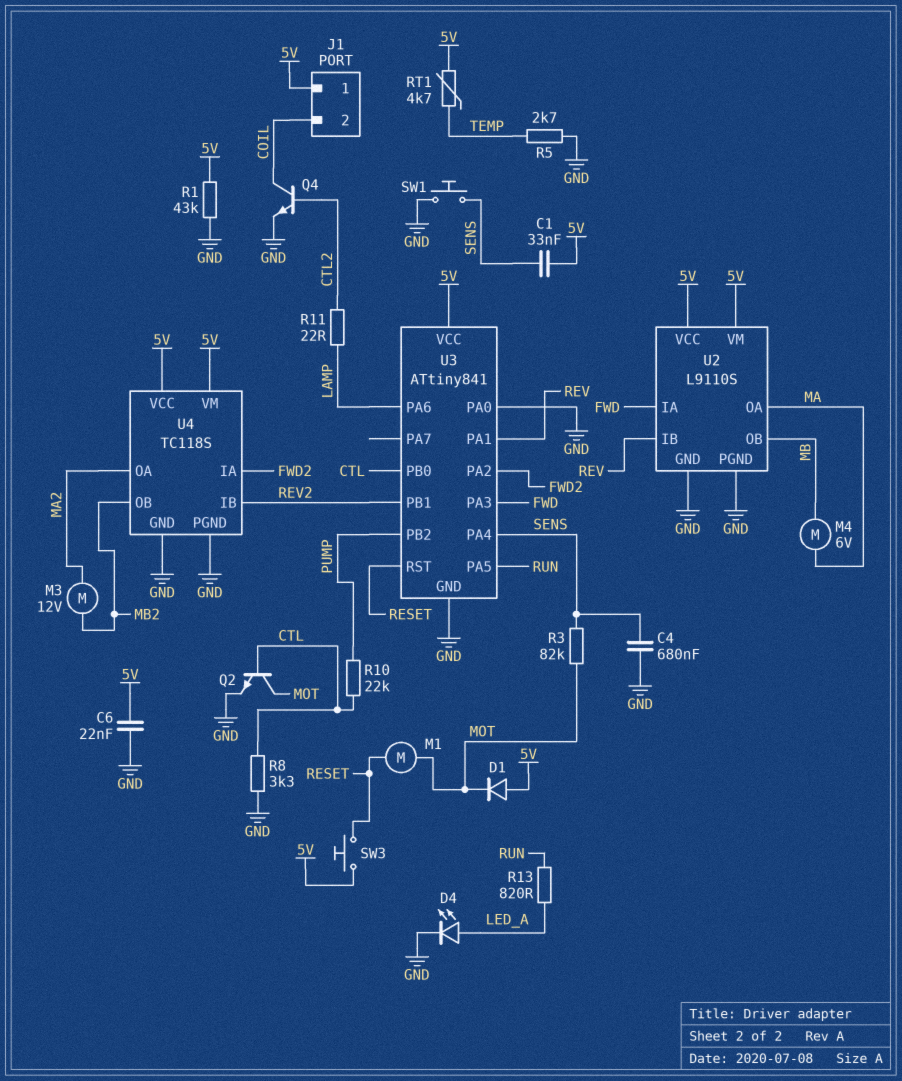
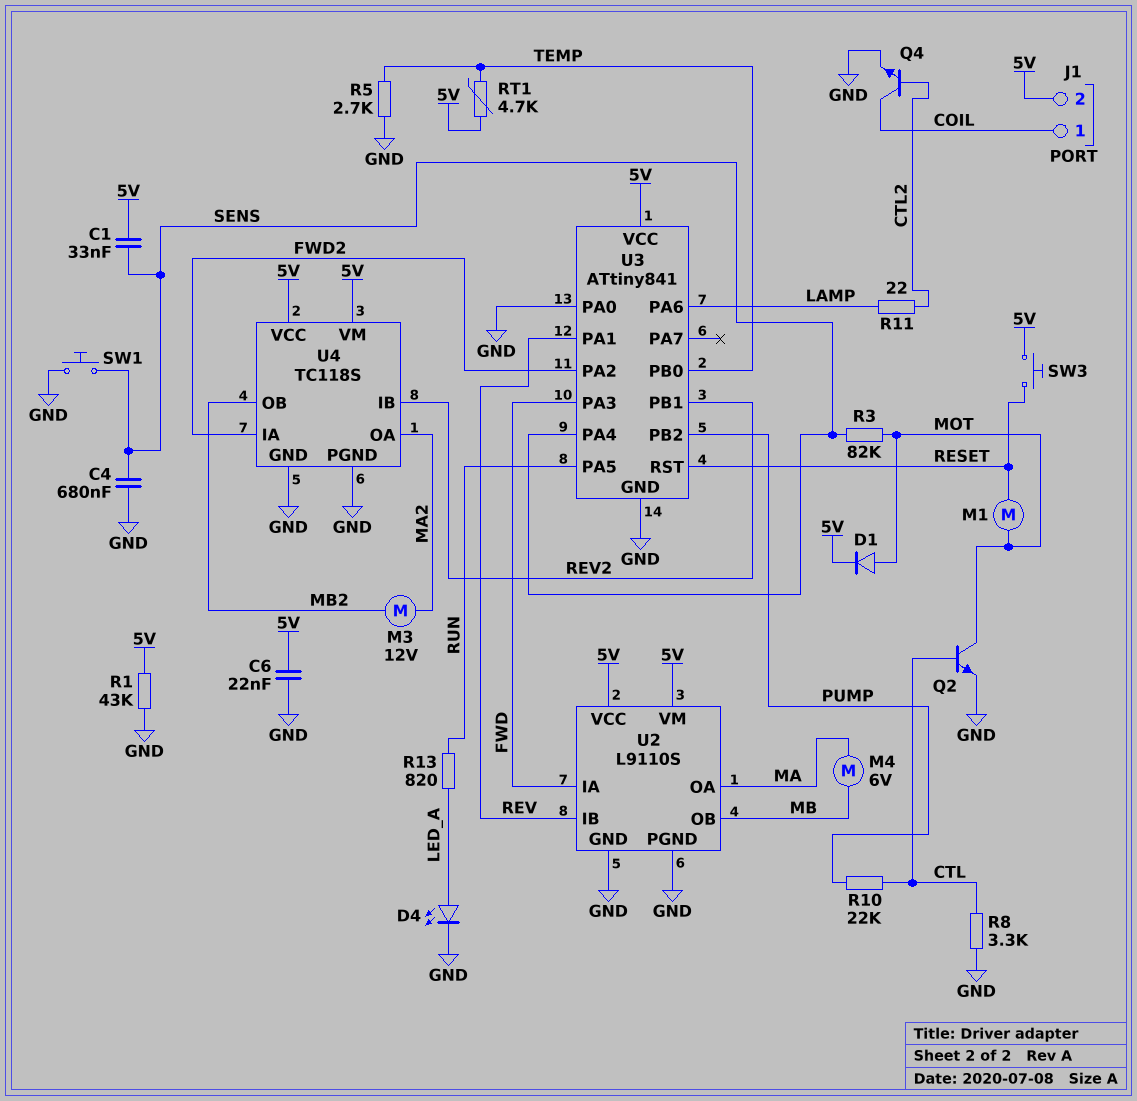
D1: diode (A 5V, K MOT) -> diode (A MOT, K 5V)
J1 pin 1: 5V -> COIL
J1 pin 2: COIL -> 5V
U3 pin PB0: CTL -> TEMP

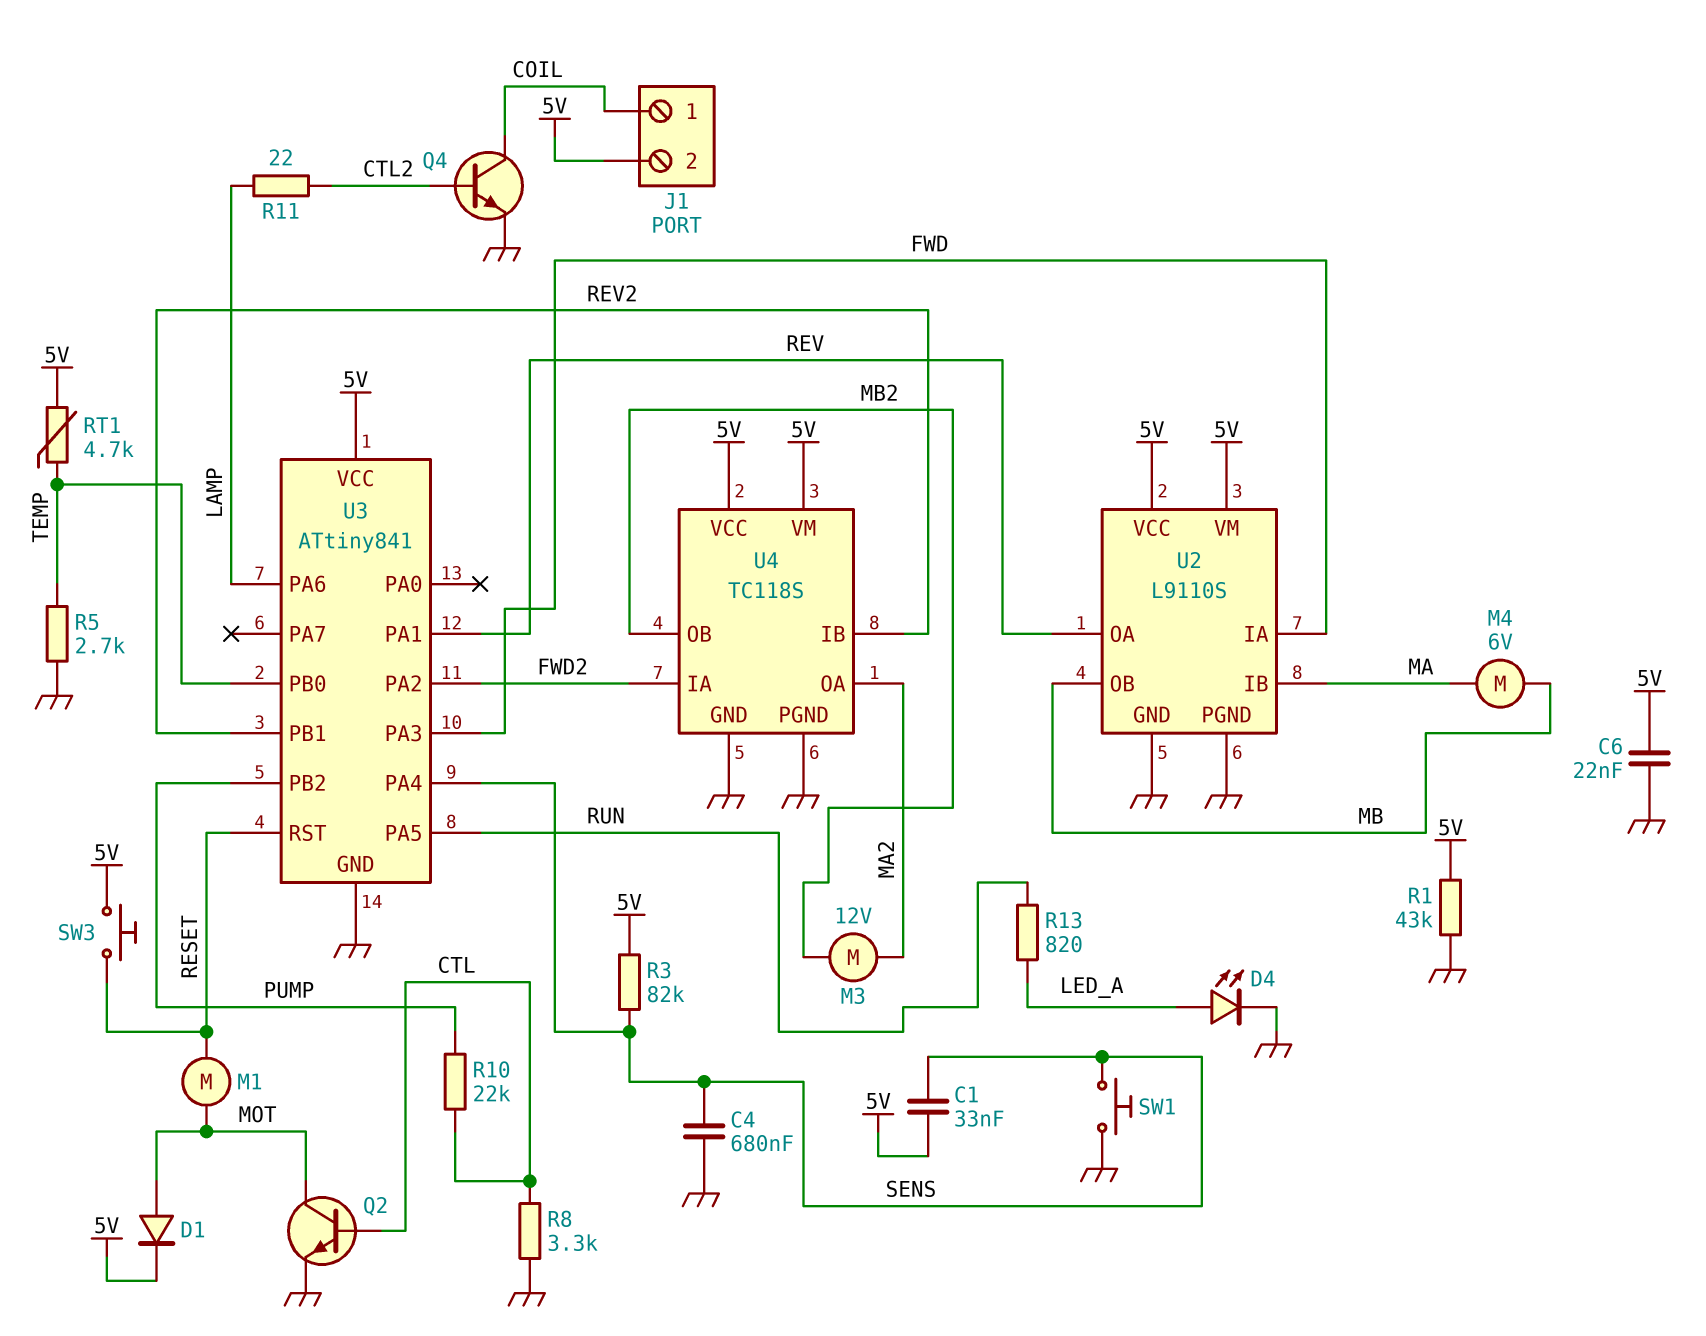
R3: 82k (MOT, SENS) -> 82k (5V, SENS)
U2 pin IB: REV -> MA
U2 pin OA: MA -> REV
U3 pin PA0: GND -> none

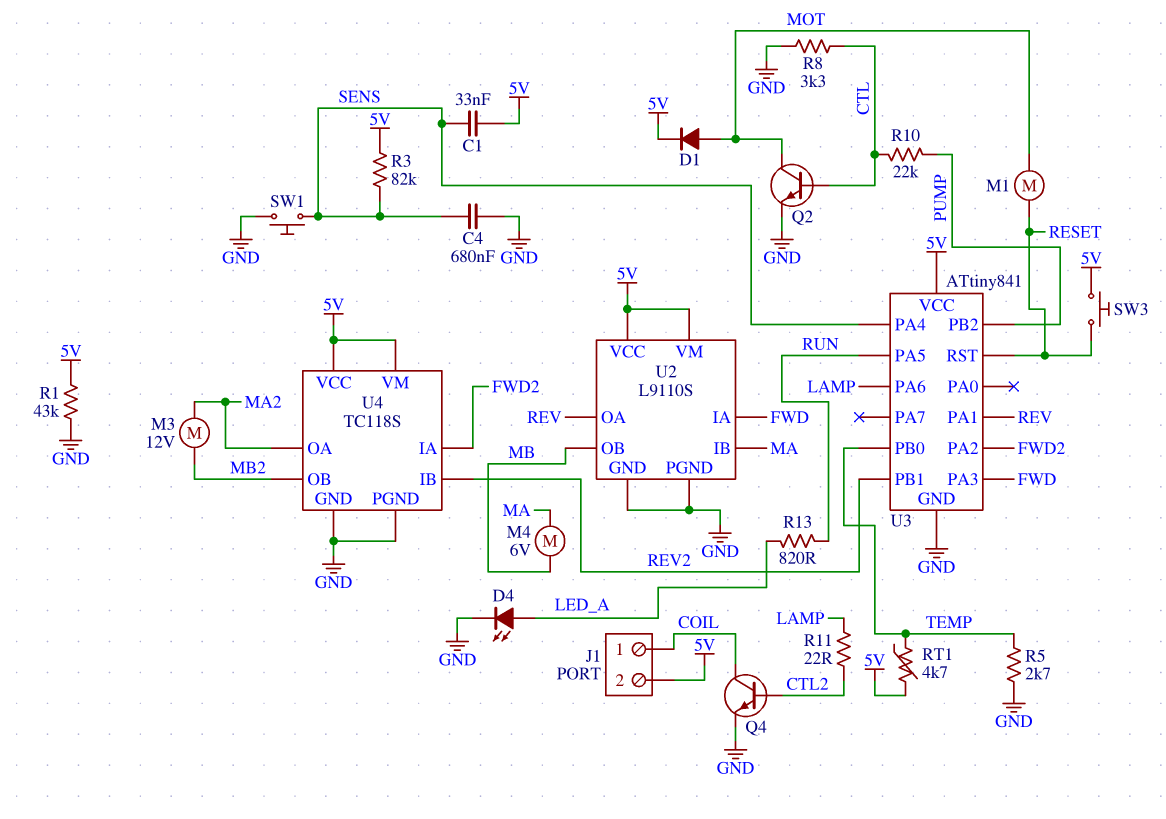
C6: 22nF (5V, GND) -> none

